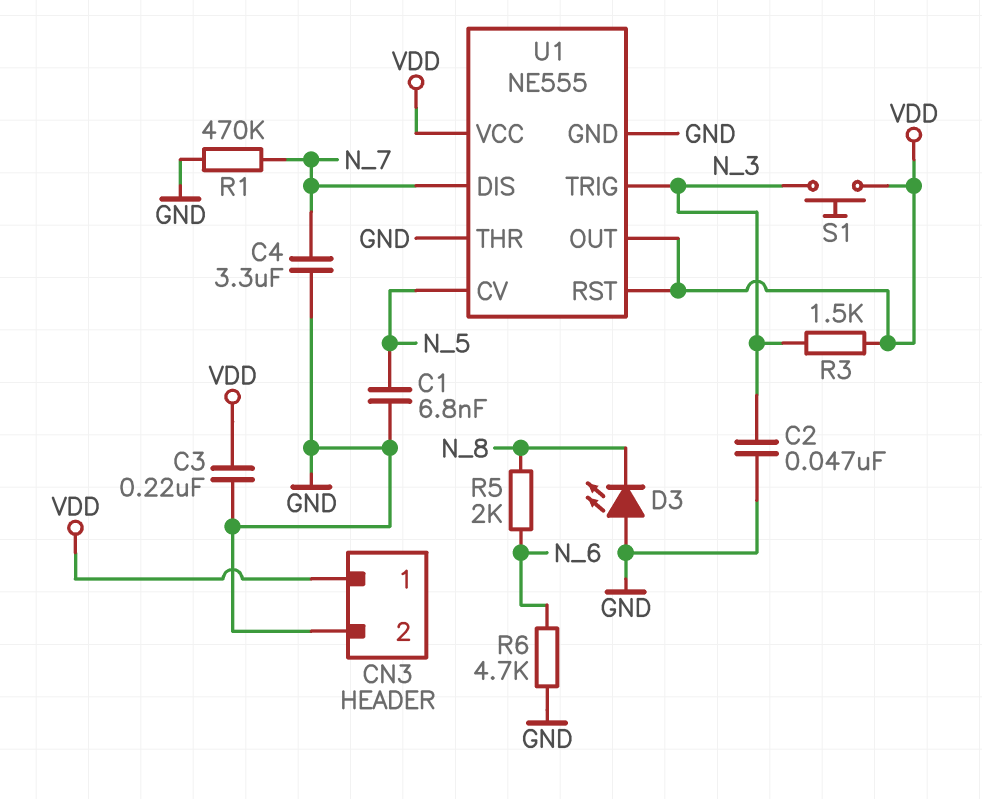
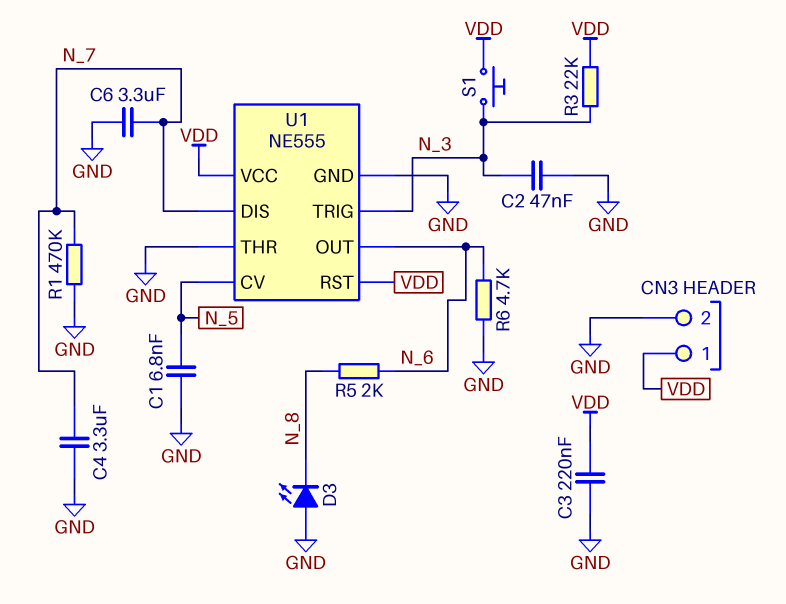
C6: none -> 3.3uF (GND, N_7)
R3: 1.5k (N_3, VDD) -> 22k (N_3, VDD)
U1 pin OUT: VDD -> N_6

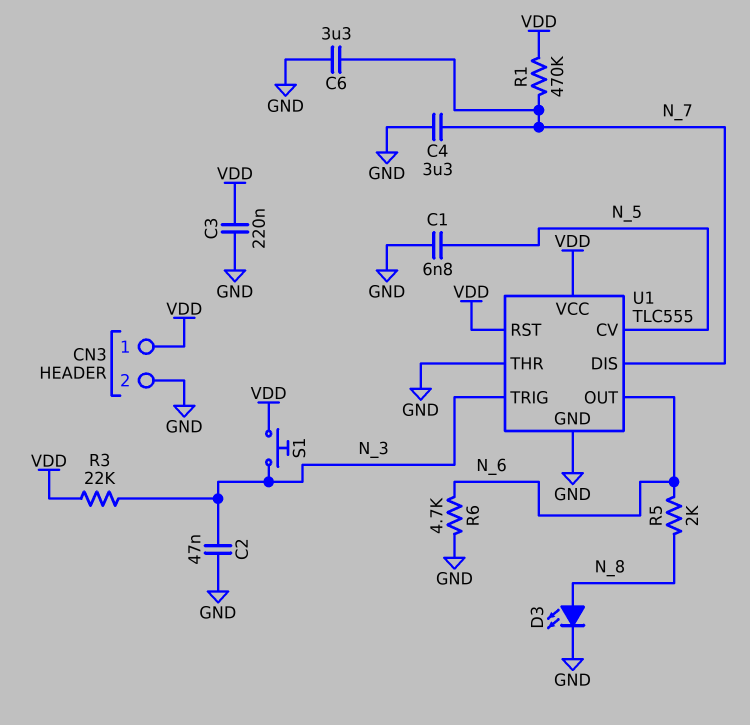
D3: LED (A GND, K N_8) -> LED (A N_8, K GND)
R1: 470k (GND, N_7) -> 470k (N_7, VDD)
U1: NE555 -> TLC555

